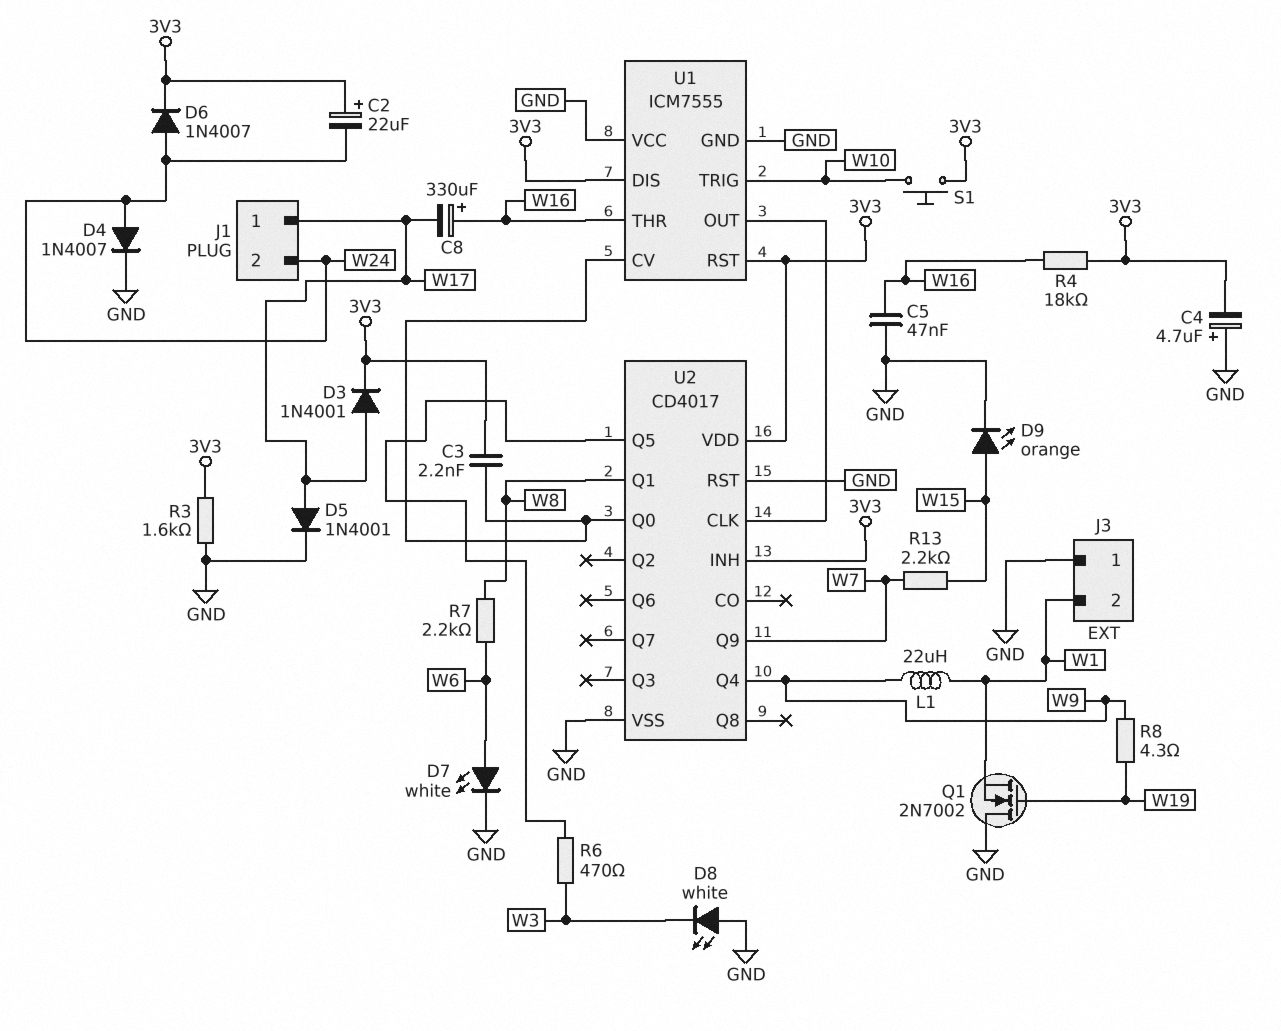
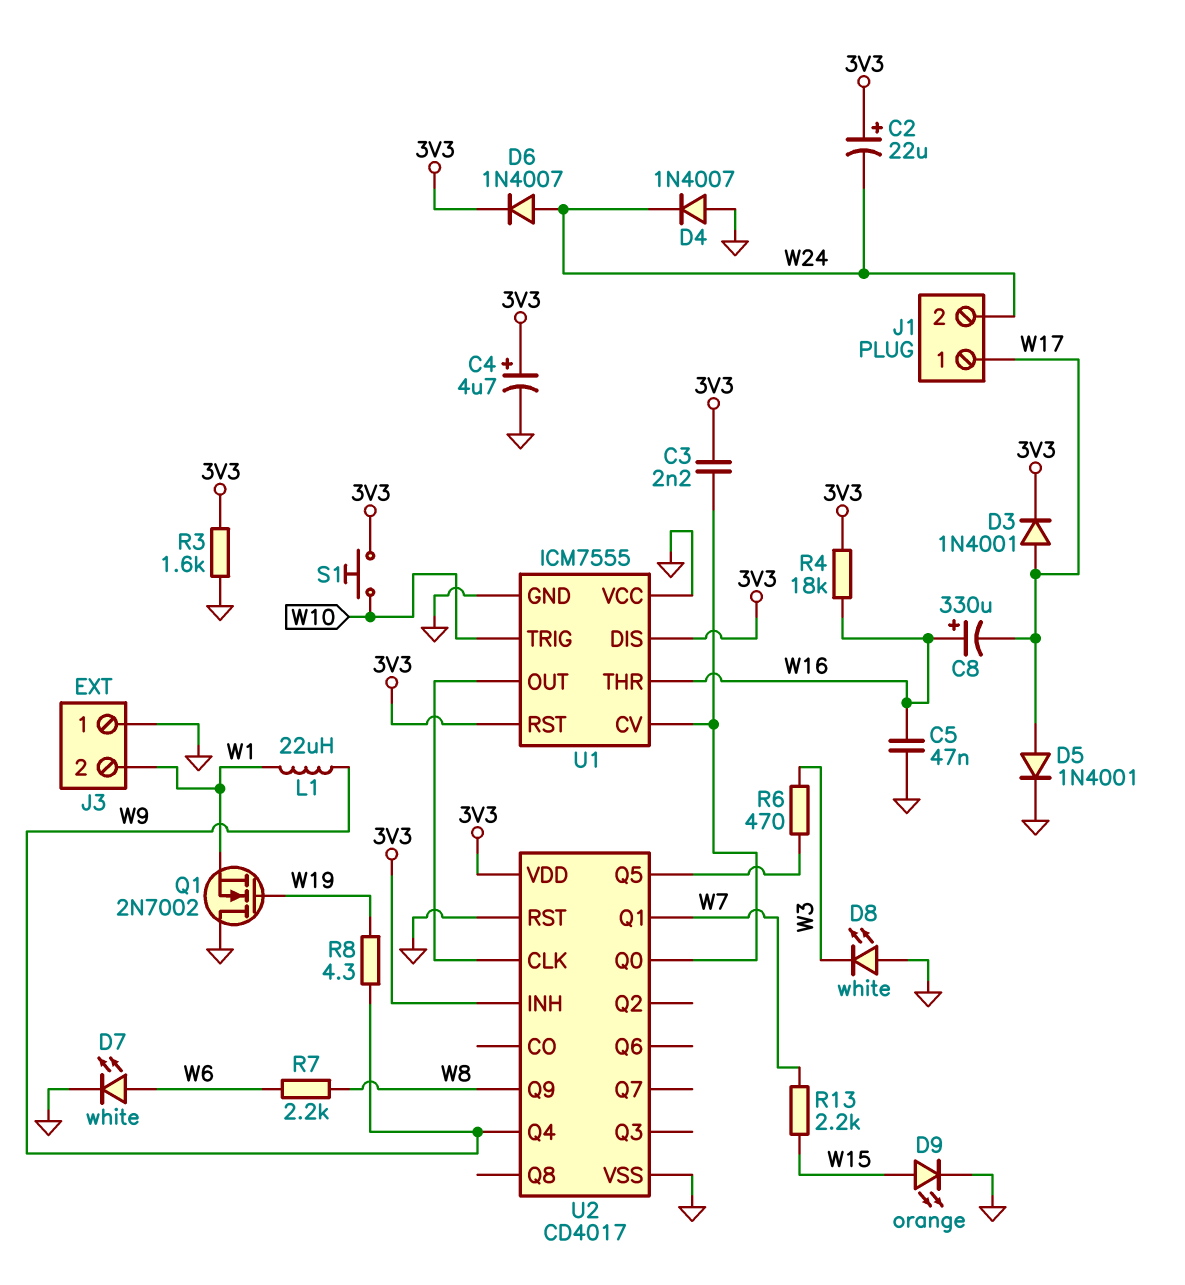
C4: 4.7uF (plus GND, minus 3V3) -> 4.7uF (plus 3V3, minus GND)
D4: diode 1N4007 (A W24, K GND) -> diode 1N4007 (A GND, K W24)
U2 pin Q1: W8 -> W7
U2 pin Q9: W7 -> W8

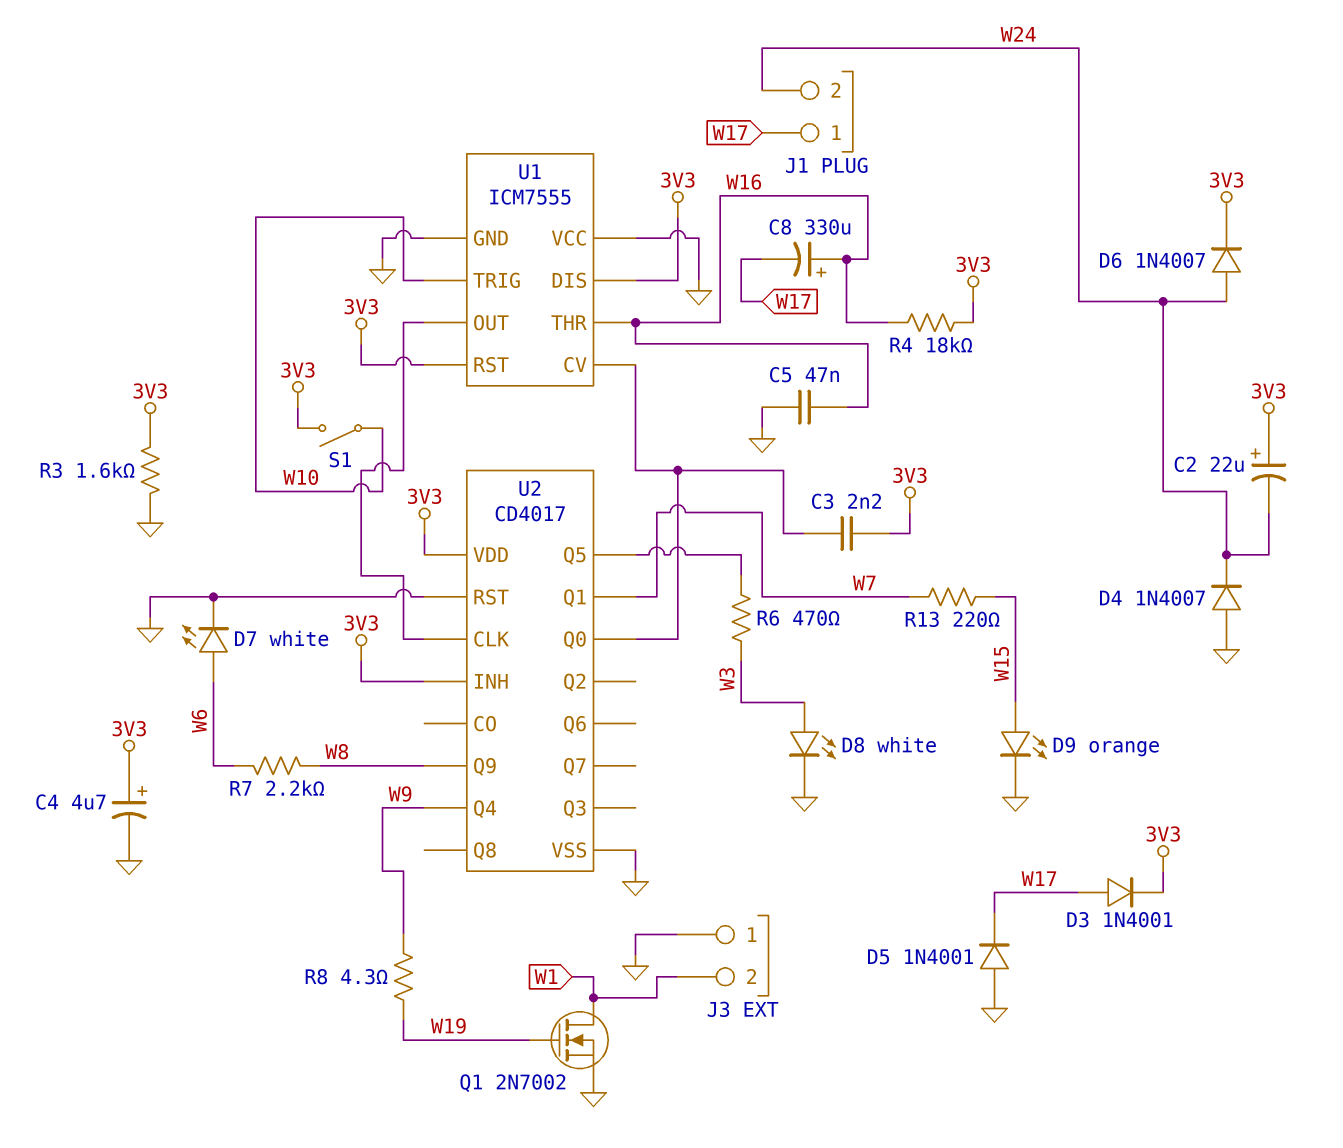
D5: diode 1N4001 (A W17, K GND) -> diode 1N4001 (A GND, K W17)
D8: LED white (A GND, K W3) -> LED white (A W3, K GND)
L1: 22uH (W1, W9) -> none
Q1: NMOS 2N7002 (G W19, D GND, S W1) -> NMOS 2N7002 (G W19, D W1, S GND)
R13: 2.2k (W7, W15) -> 220 (W7, W15)
S1: button (3V3, W10) -> switch (3V3, W10)

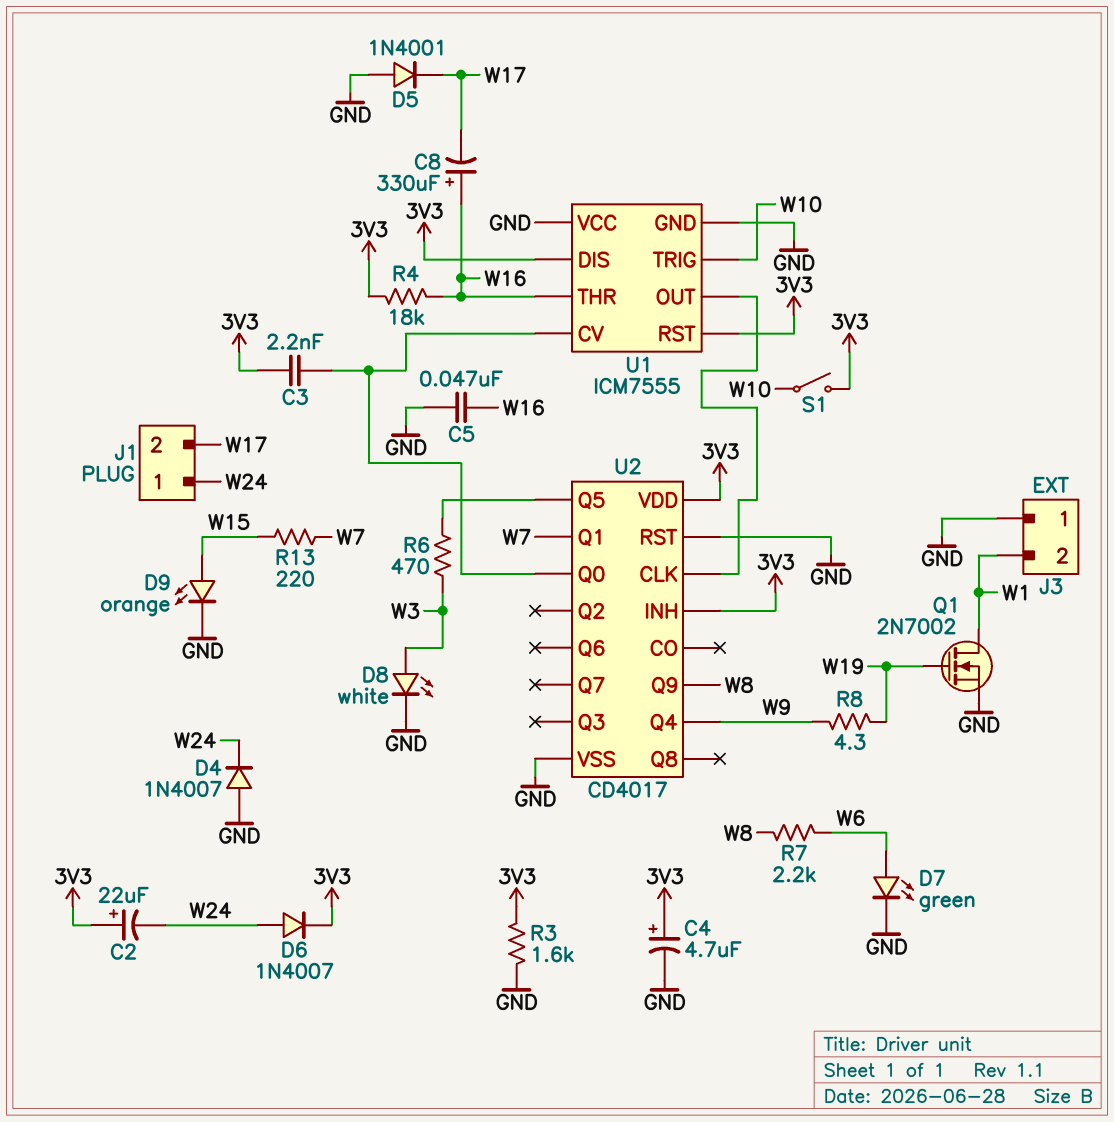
D3: diode 1N4001 (A W17, K 3V3) -> none
D7: LED white (A W6, K GND) -> LED green (A W6, K GND)
J1 pin 1: W17 -> W24
J1 pin 2: W24 -> W17

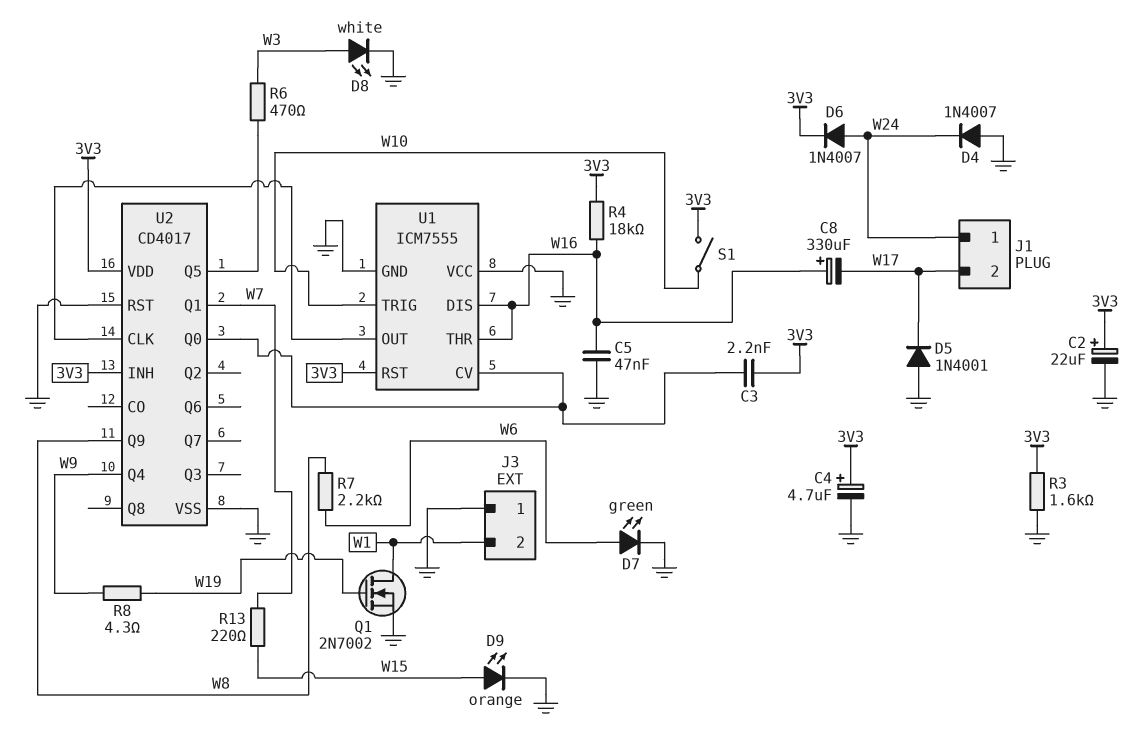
C2: 22uF (plus 3V3, minus W24) -> 22uF (plus 3V3, minus GND)
U1 pin DIS: 3V3 -> W16

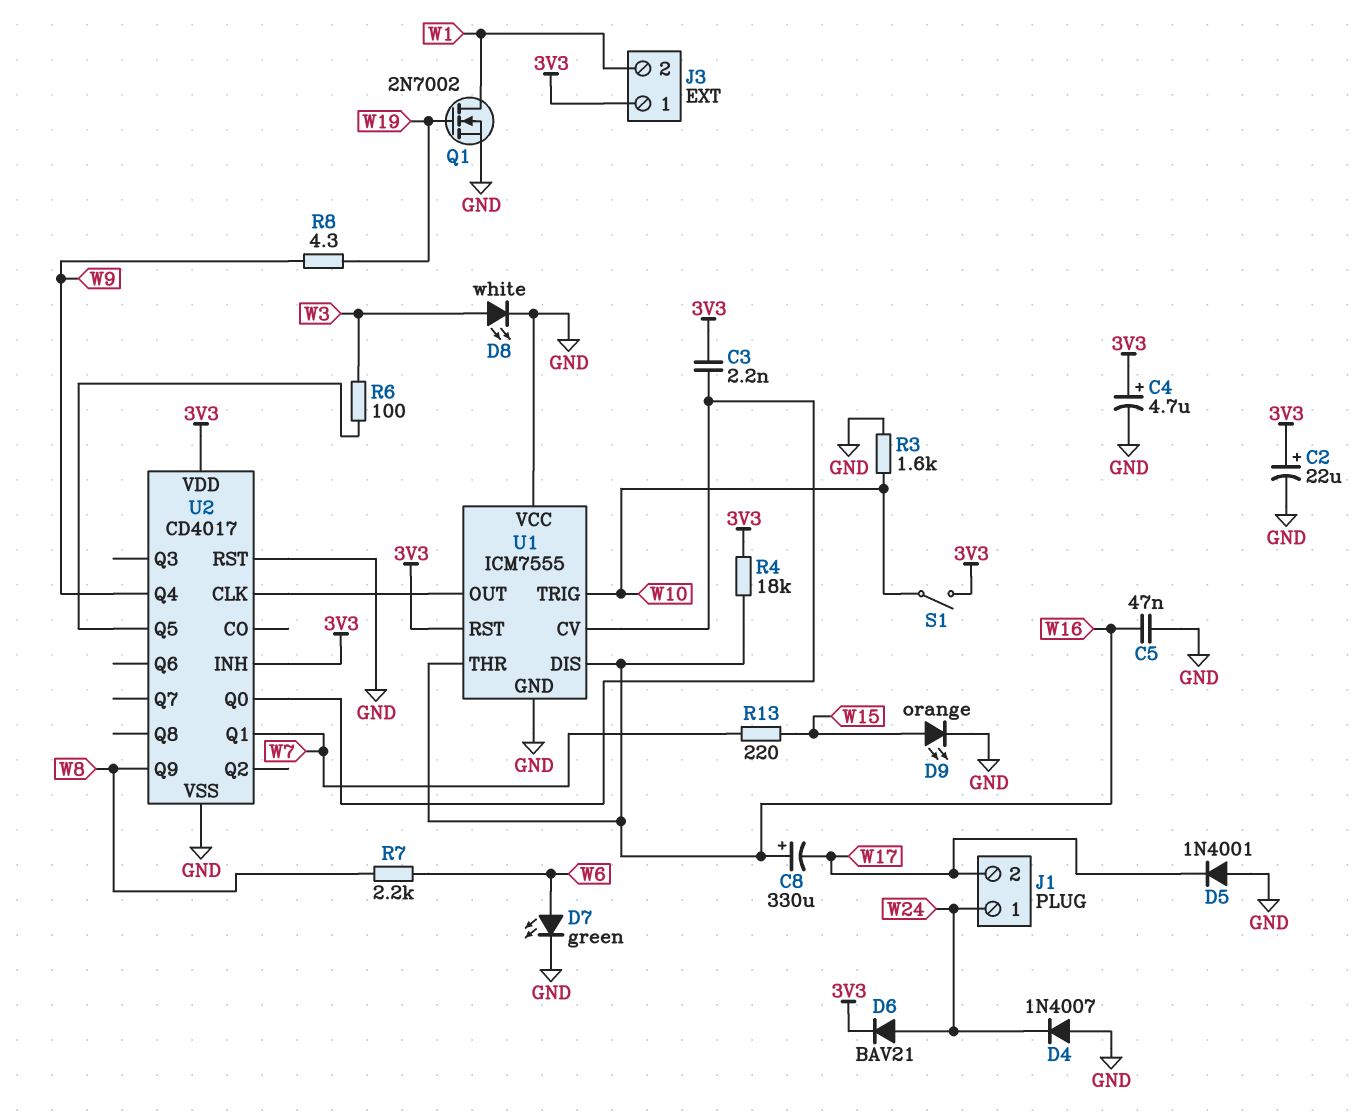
D6: diode 1N4007 (A W24, K 3V3) -> diode BAV21 (A W24, K 3V3)
J3 pin 1: GND -> 3V3
R3: 1.6k (3V3, GND) -> 1.6k (GND, W10)
R6: 470 (U2/Q5, W3) -> 100 (U2/Q5, W3)

